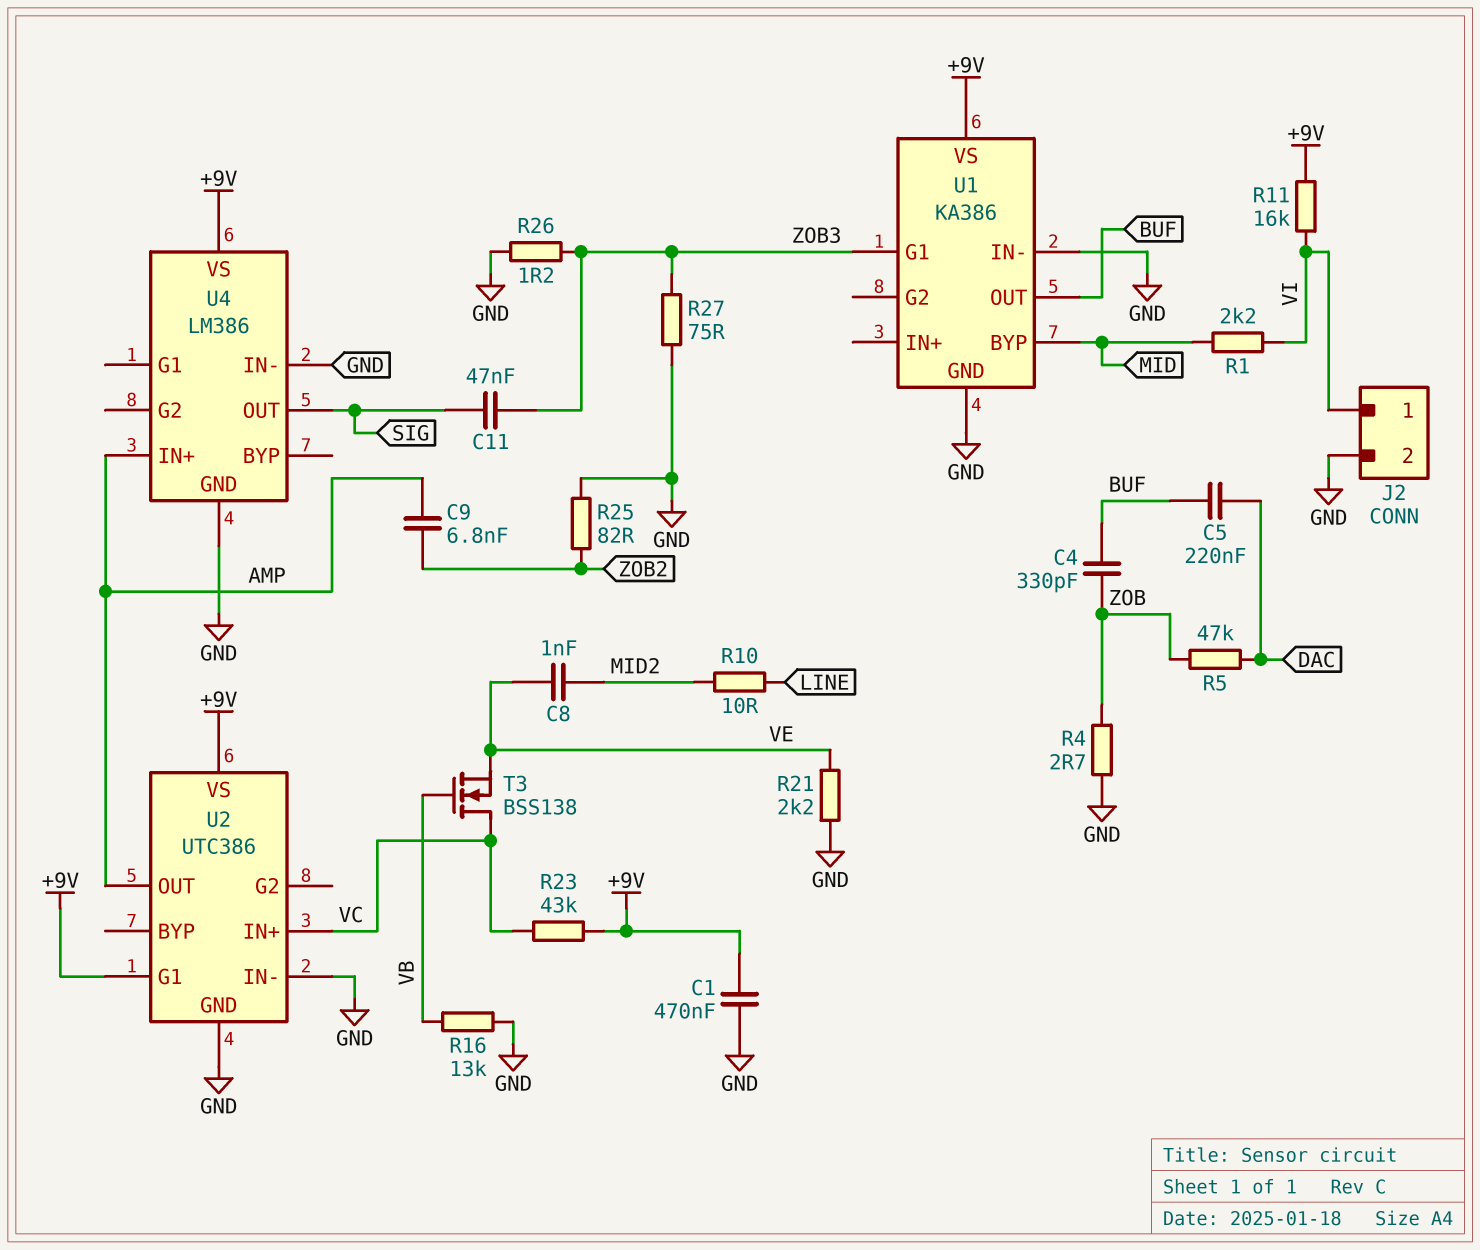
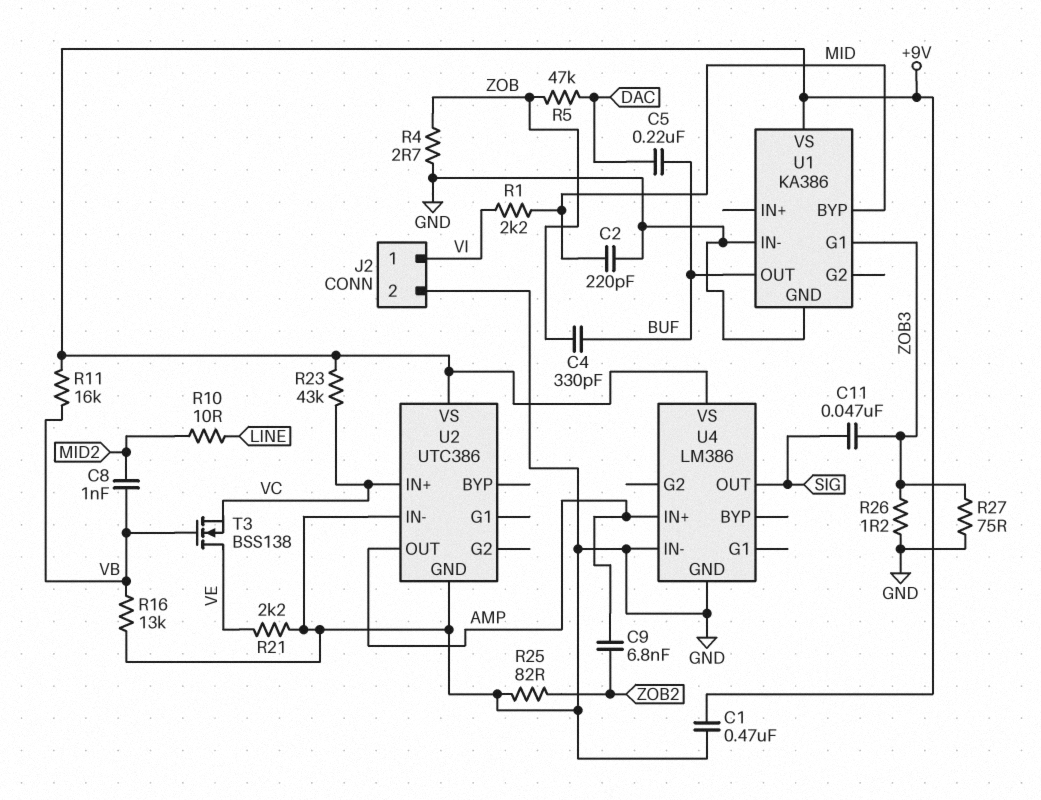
C2: none -> 220pF (GND, MID)
C8: 1nF (MID2, VE) -> 1nF (MID2, VB)
R11: 16k (+9V, VI) -> 16k (+9V, VB)
T3: NMOS BSS138 (G VB, D VC, S VE) -> NMOS BSS138 (G VB, D VE, S VC)
U2 pin G1: +9V -> none

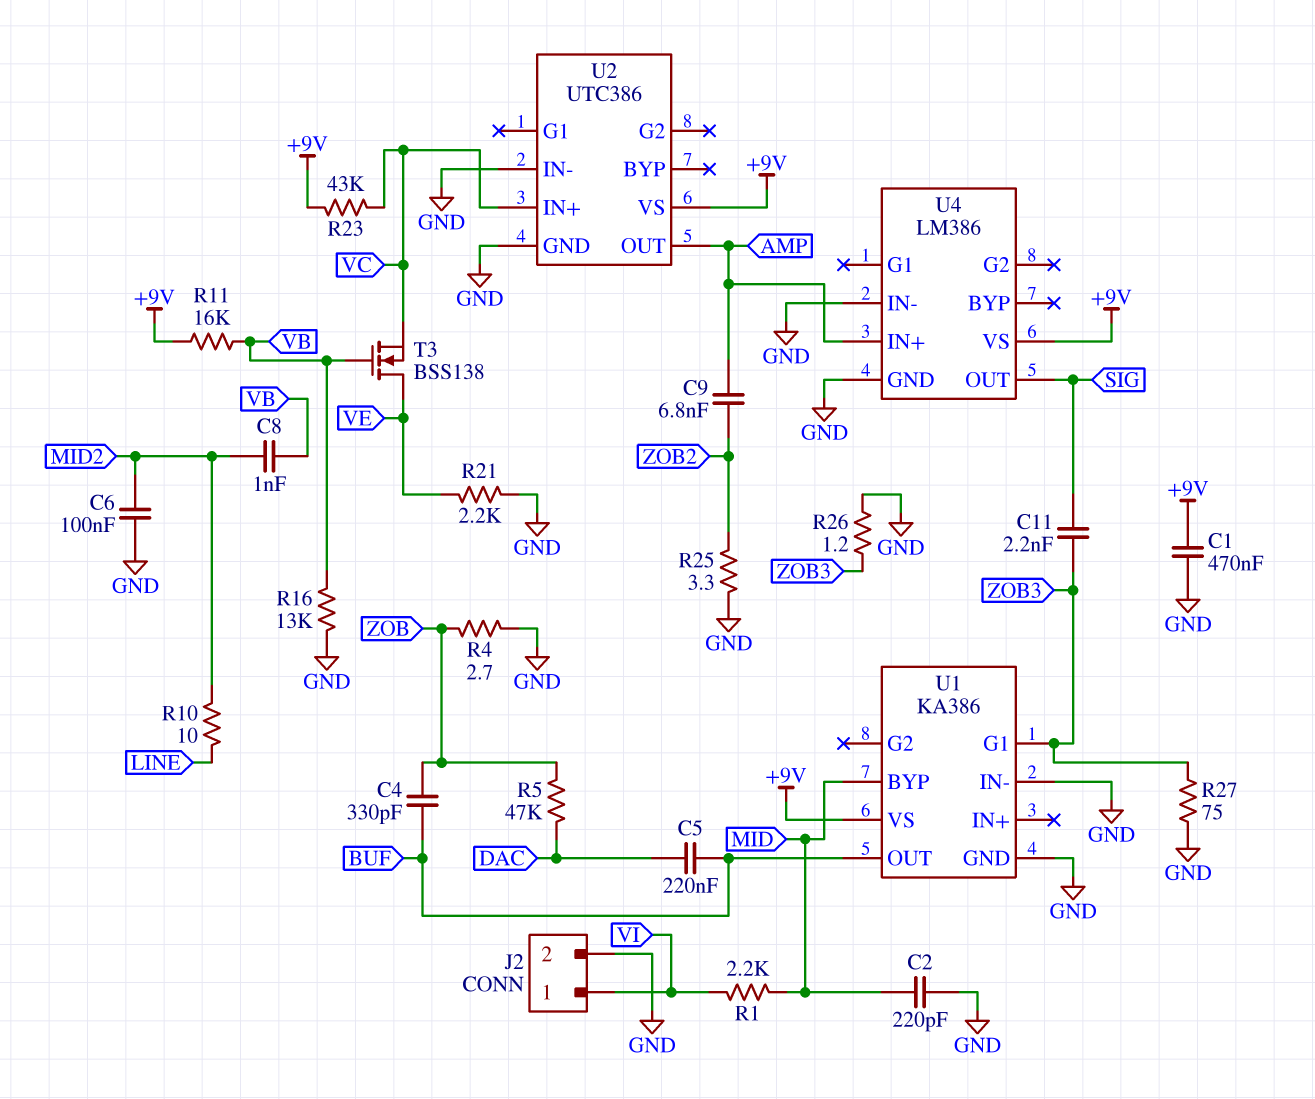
C6: none -> 100nF (GND, MID2)
C11: 47nF (SIG, ZOB3) -> 2.2nF (SIG, ZOB3)
R25: 82 (GND, ZOB2) -> 3.3 (GND, ZOB2)

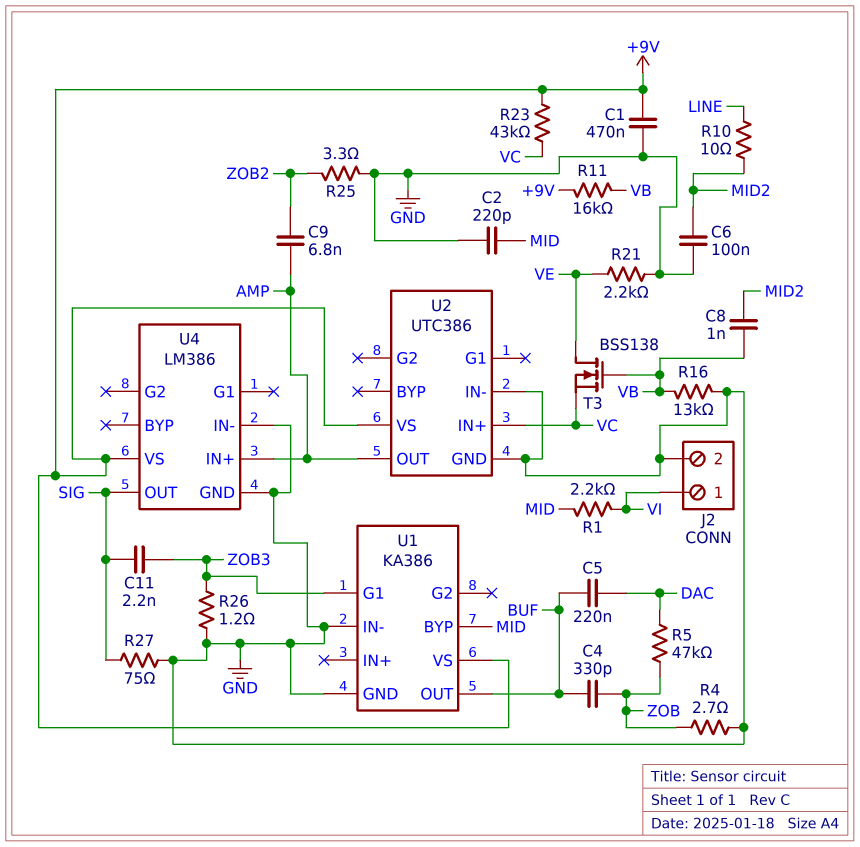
R27: 75 (GND, ZOB3) -> 75 (GND, SIG)

